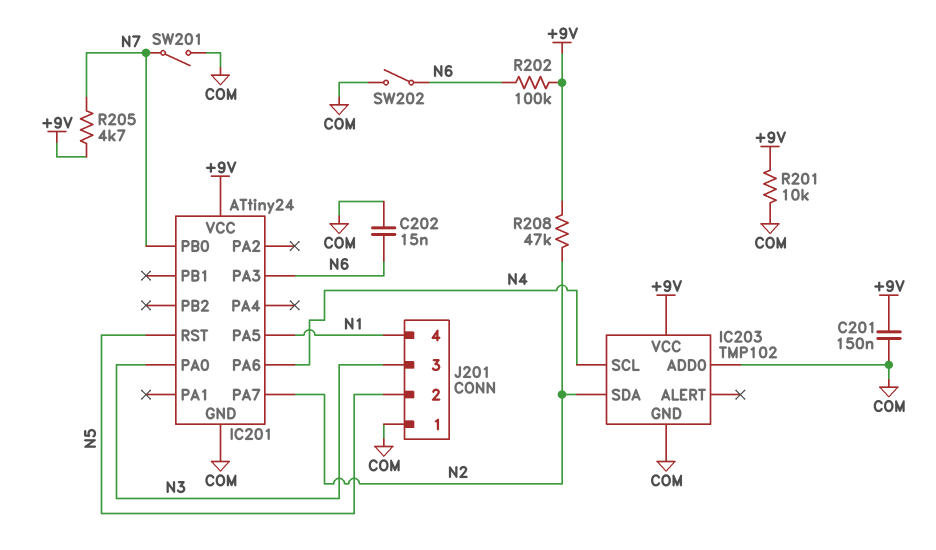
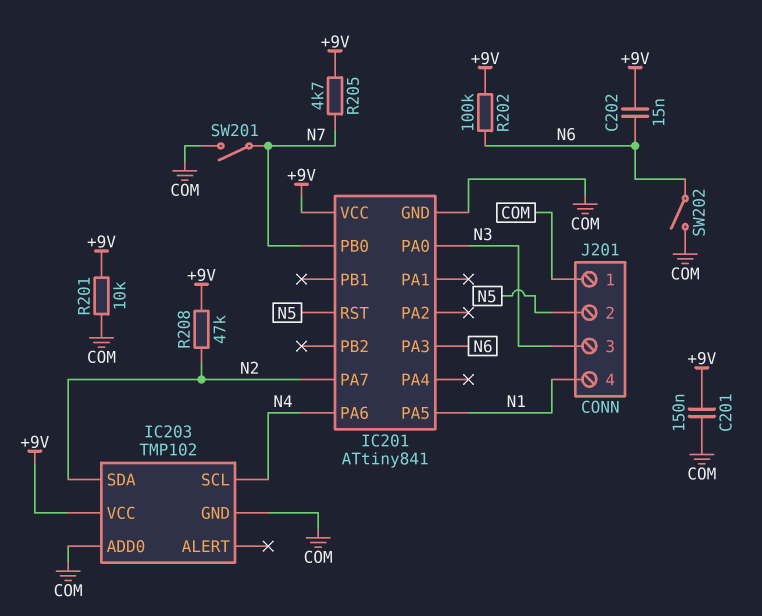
C202: 15nF (COM, N6) -> 15nF (+9V, N6)
IC201: ATtiny24 -> ATtiny841

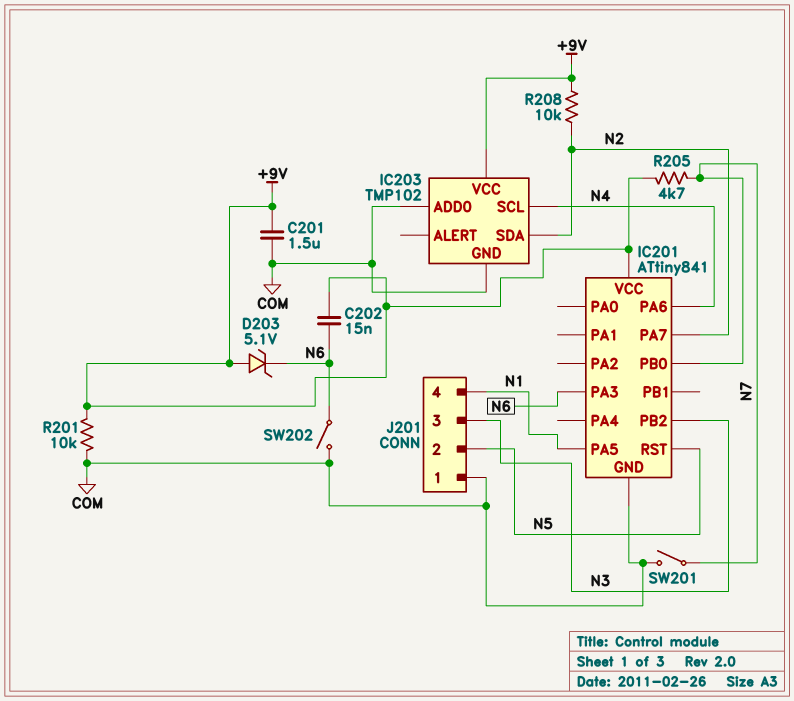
C201: 150nF (+9V, COM) -> 1.5uF (+9V, COM)
D203: none -> zener 5.1V (A +9V, K N6)
IC201 pin PA0: N3 -> none
IC201 pin PB2: none -> N3
R202: 100k (+9V, N6) -> none
R208: 47k (+9V, N2) -> 10k (+9V, N2)

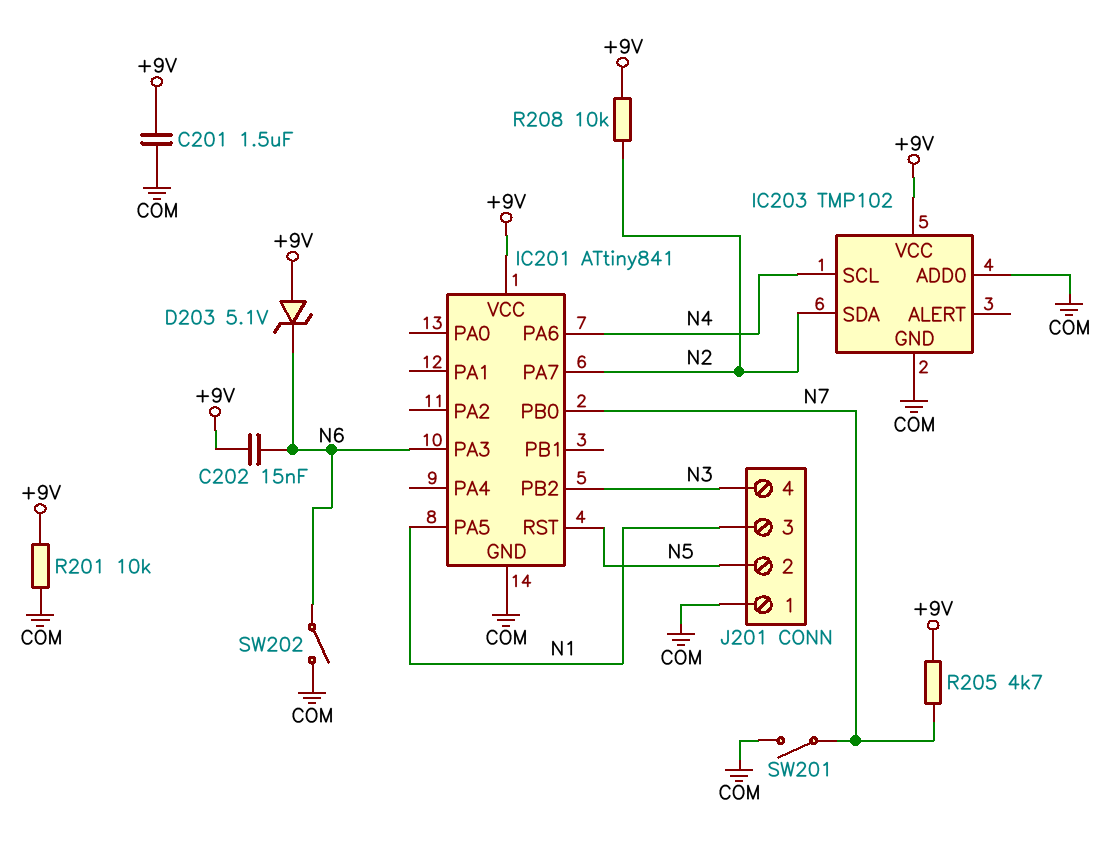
J201 pin 3: N3 -> N1
J201 pin 4: N1 -> N3

